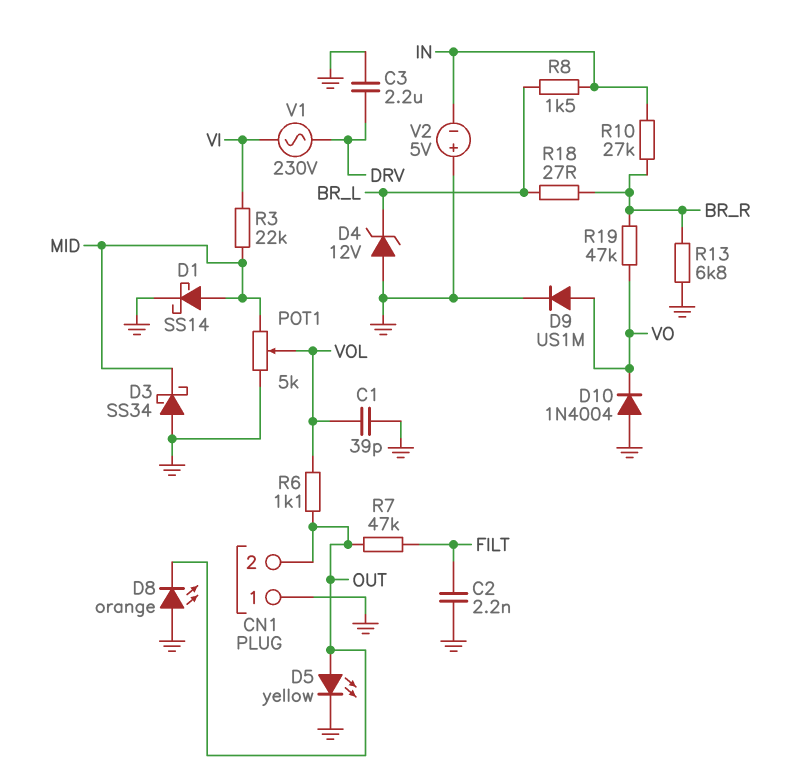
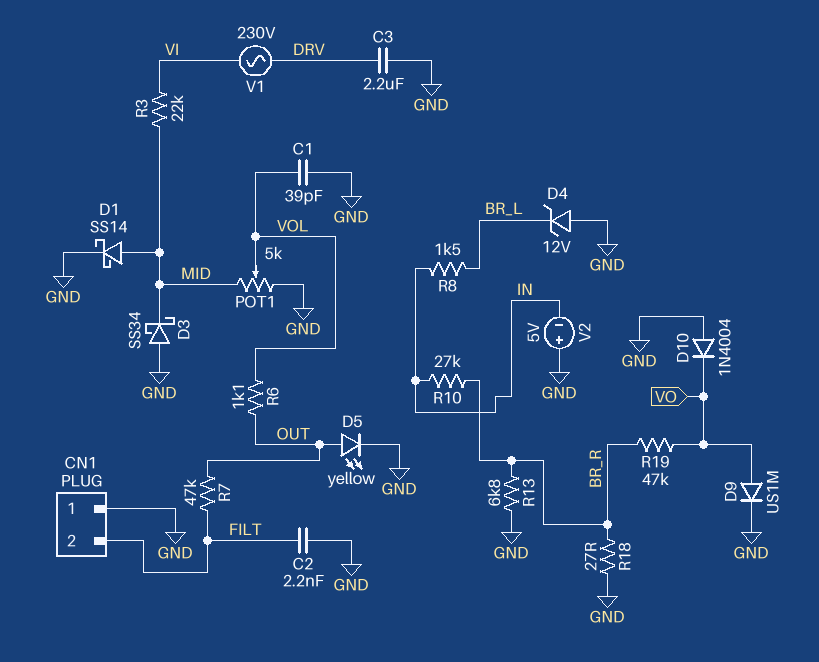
CN1 pin 2: OUT -> FILT
D8: LED orange (A GND, K OUT) -> none
R18: 27 (BR_L, BR_R) -> 27 (BR_R, GND)

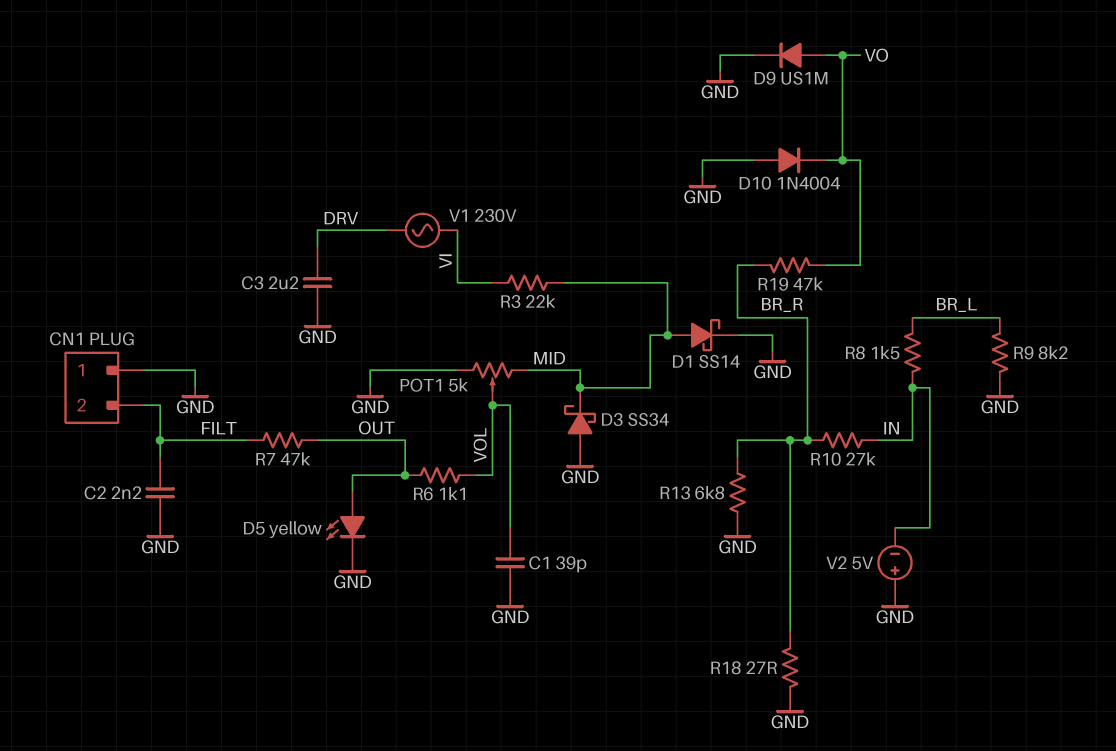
D4: zener 12V (A GND, K BR_L) -> none
R9: none -> 8.2k (BR_L, GND)

